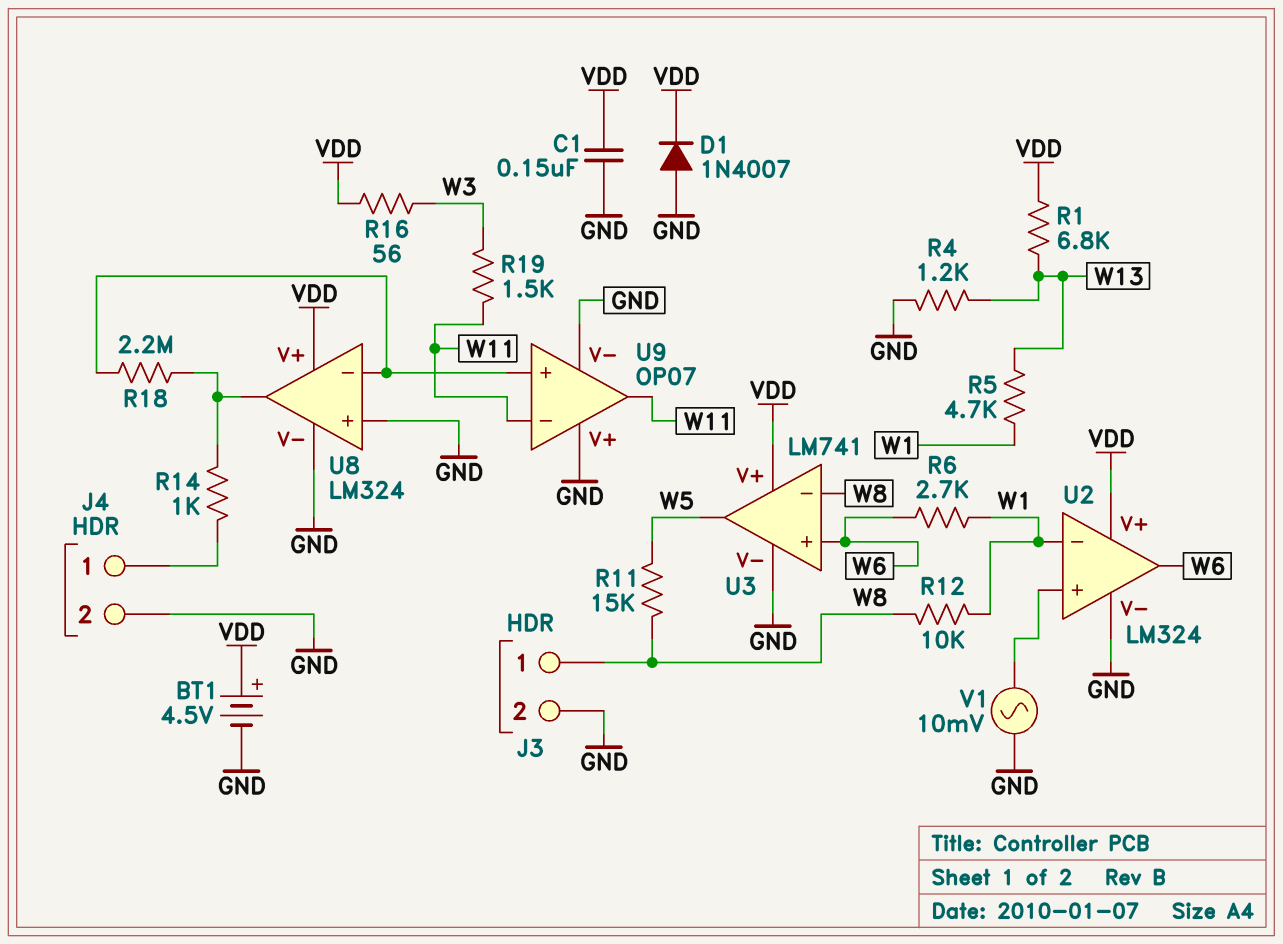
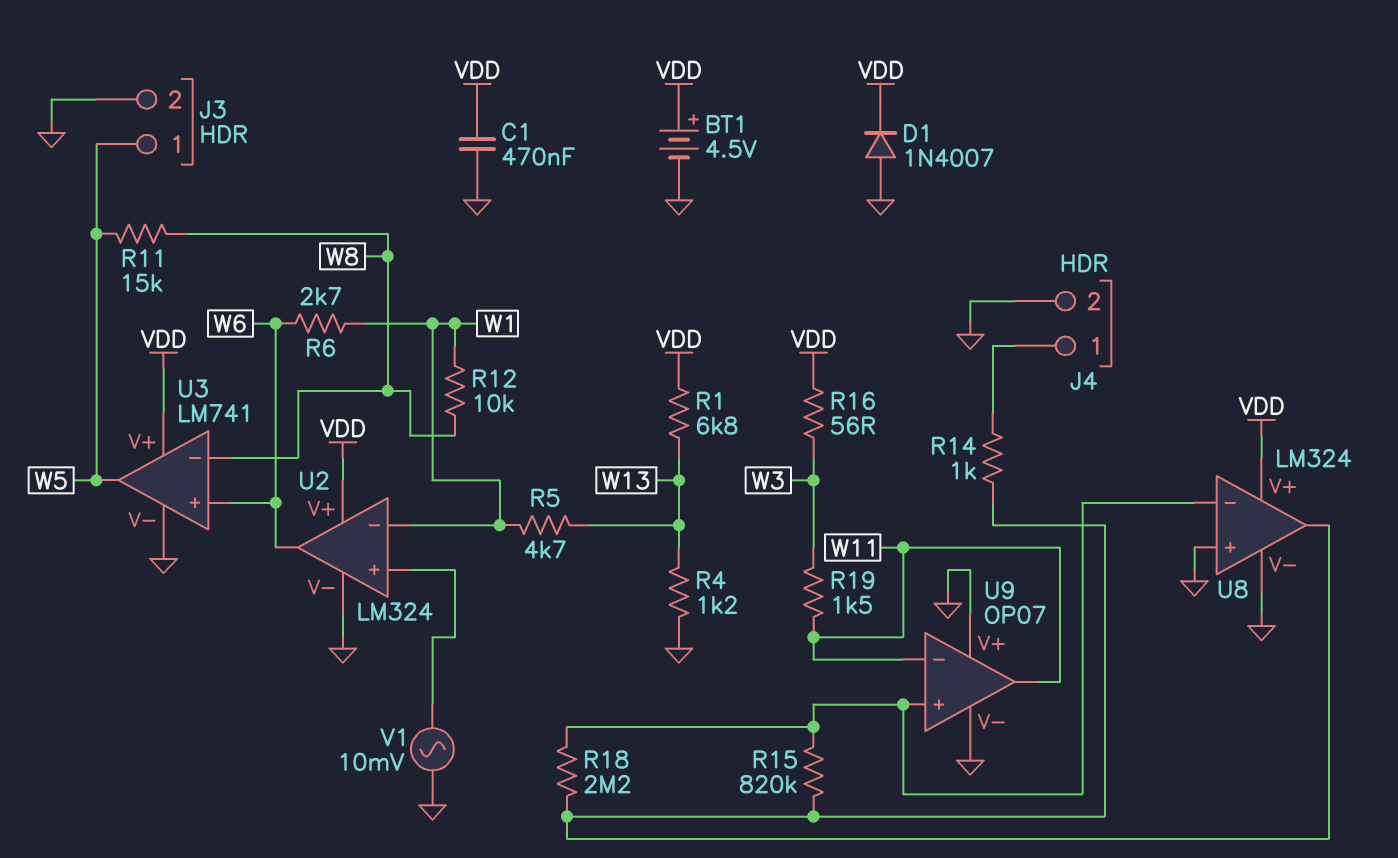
C1: 150nF (GND, VDD) -> 470nF (GND, VDD)
J3 pin 1: W8 -> W5
R15: none -> 820k (U8/in-, U8/out)

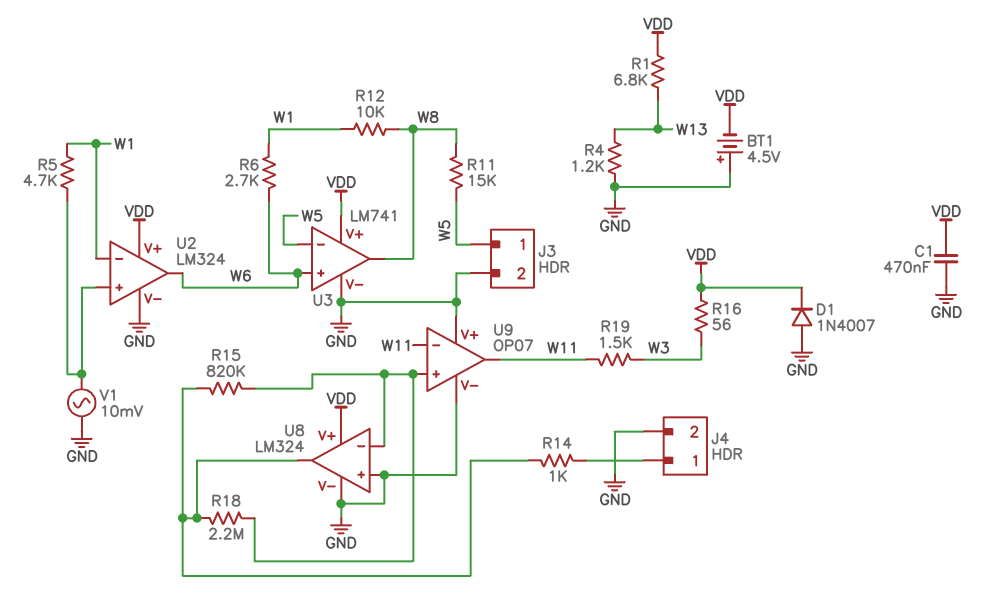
BT1: 4.5V (plus VDD, minus GND) -> 4.5V (plus GND, minus VDD)
R5: 4.7k (W1, W13) -> 4.7k (U2/in+, W1)
U3 pin in-: W8 -> W5
U3 pin out: W5 -> W8

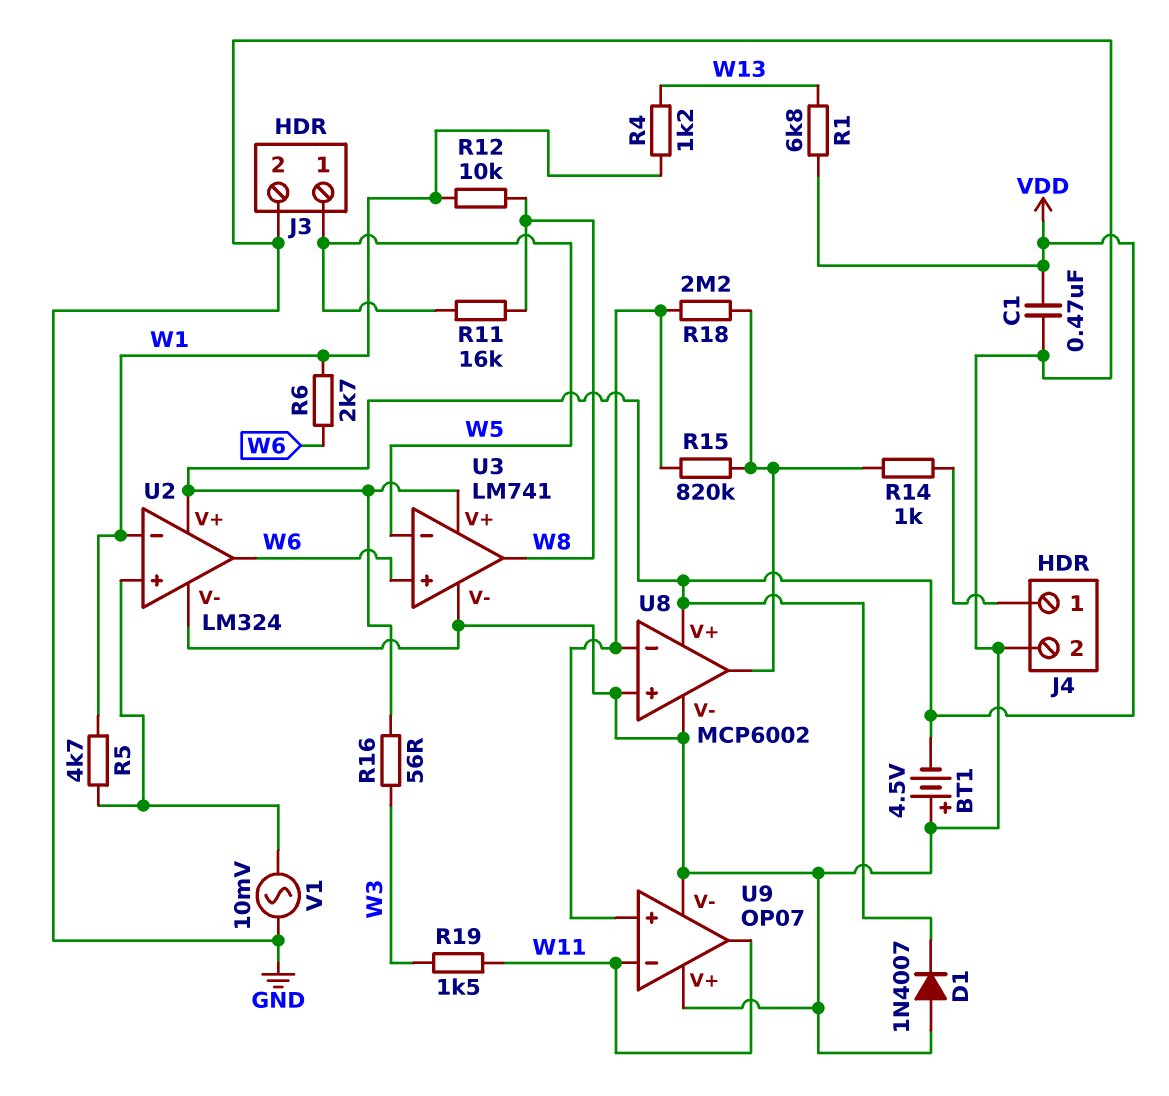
R4: 1.2k (GND, W13) -> 1.2k (W1, W13)
R11: 15k (W5, W8) -> 16k (W5, W8)
U8: LM324 -> MCP6002

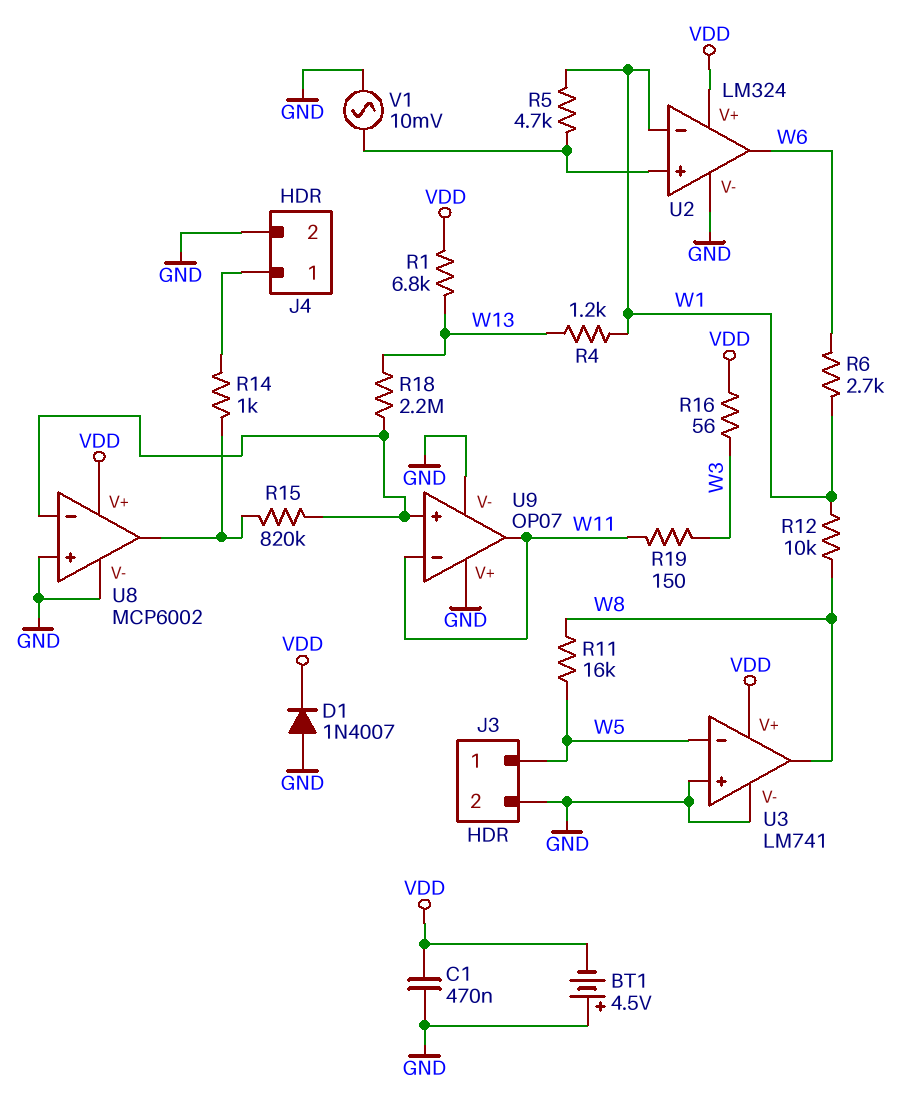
R18: 2.2M (U8/in-, U8/out) -> 2.2M (U8/in-, W13)
R19: 1.5k (W3, W11) -> 150 (W3, W11)
U3 pin in+: W6 -> GND

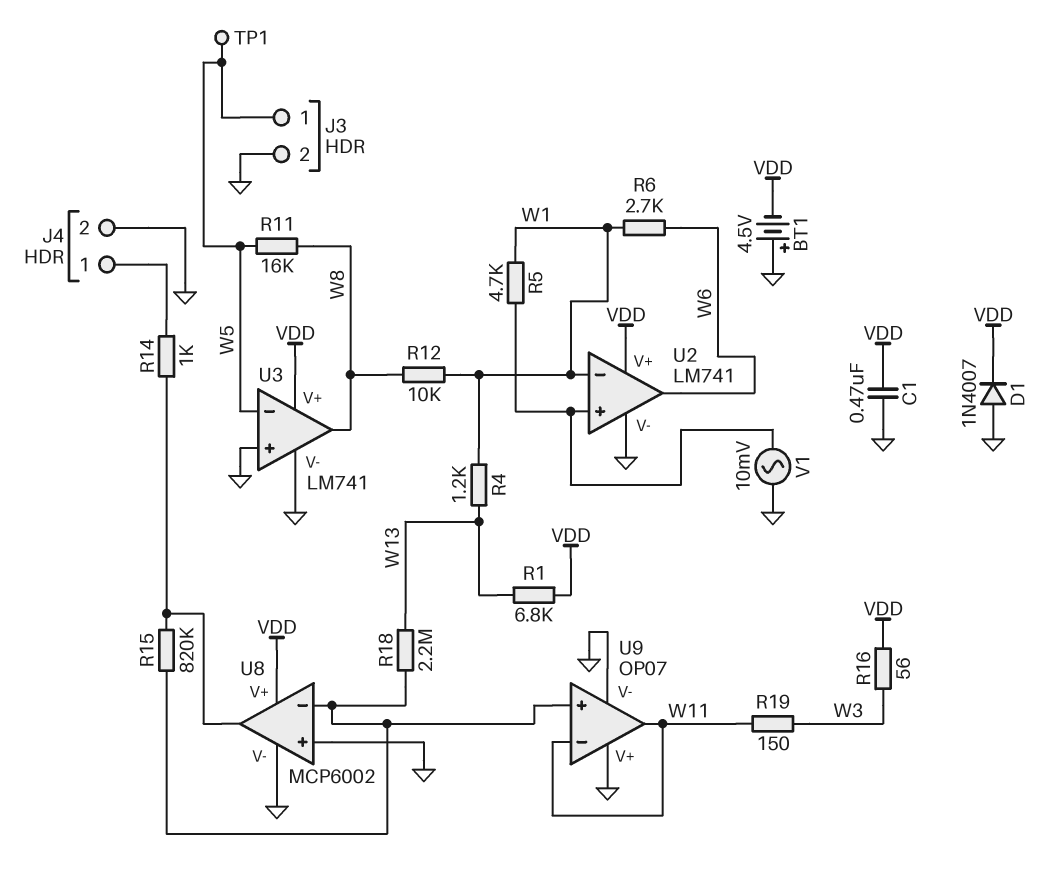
TP1: none -> test point (W5)
U2: LM324 -> LM741

